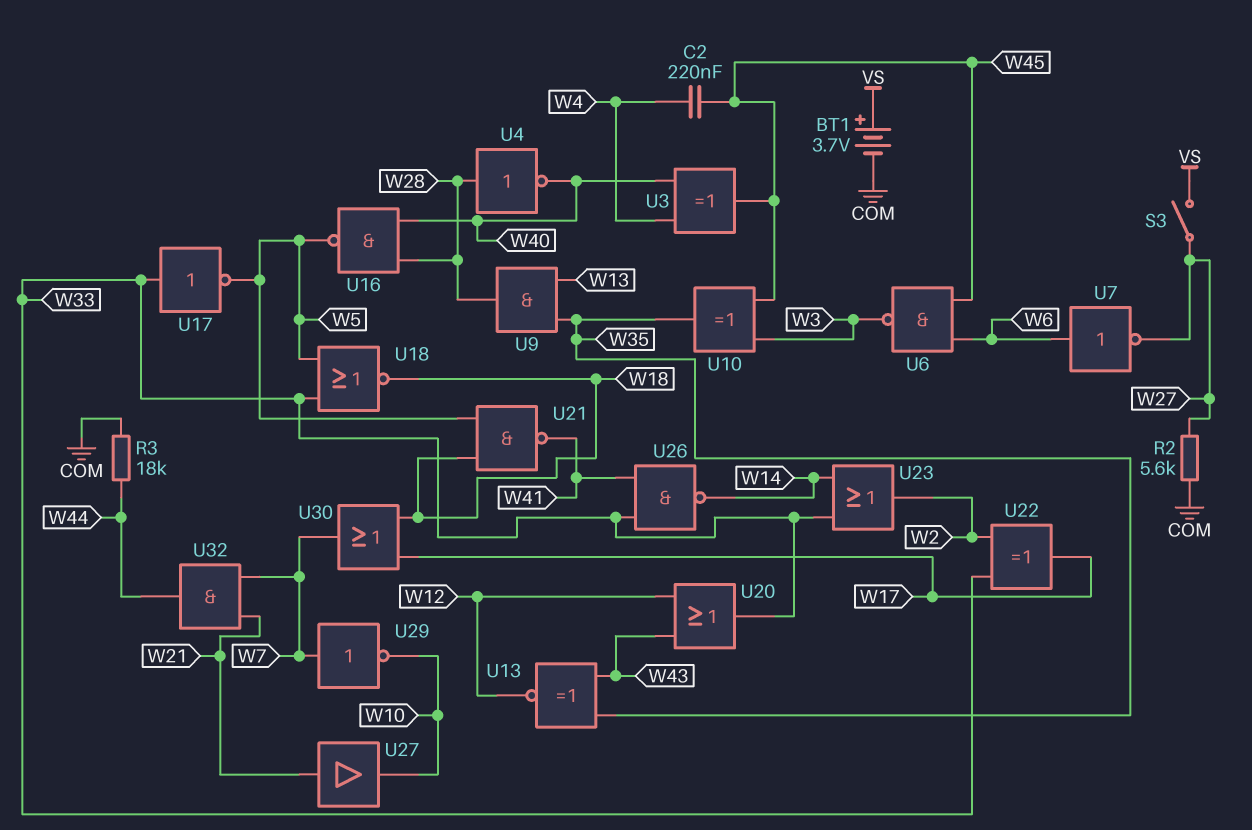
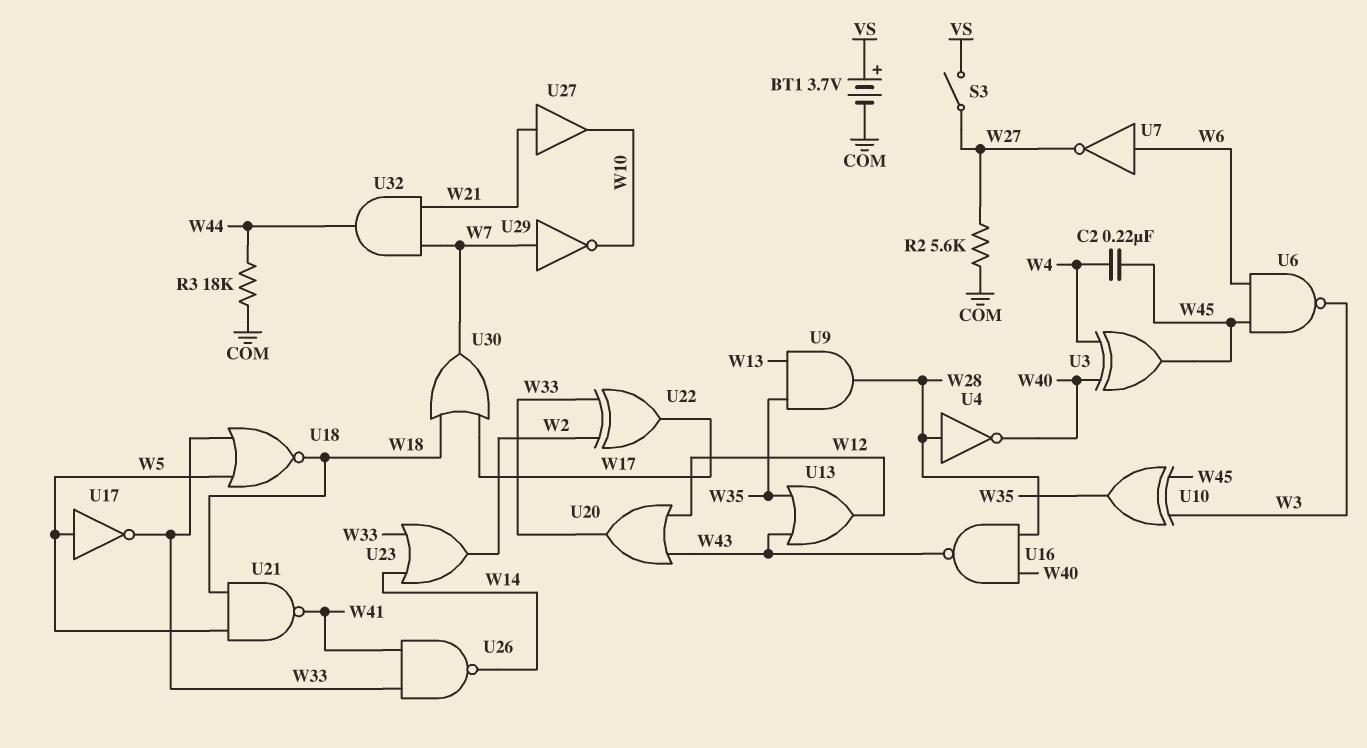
U13: XNOR (in W35, in W43, out W12) -> OR (in W35, in W43, out W12)
U16: NAND (in W28, in W40, out W5) -> NAND (in W28, in W40, out W43)
U17: NOT (in W33, out W5) -> NOT (in W5, out W33)

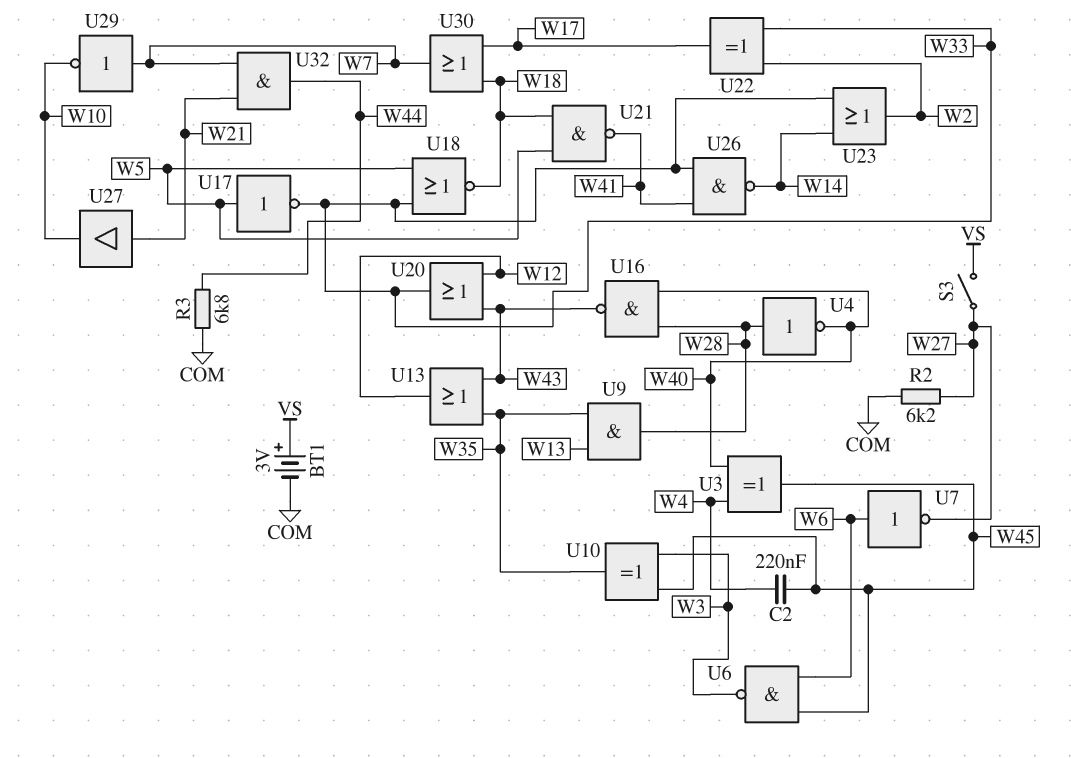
BT1: 3.7V (plus VS, minus COM) -> 3V (plus VS, minus COM)
R2: 5.6k (COM, W27) -> 6.2k (COM, W27)
R3: 18k (COM, W44) -> 6.8k (COM, W44)

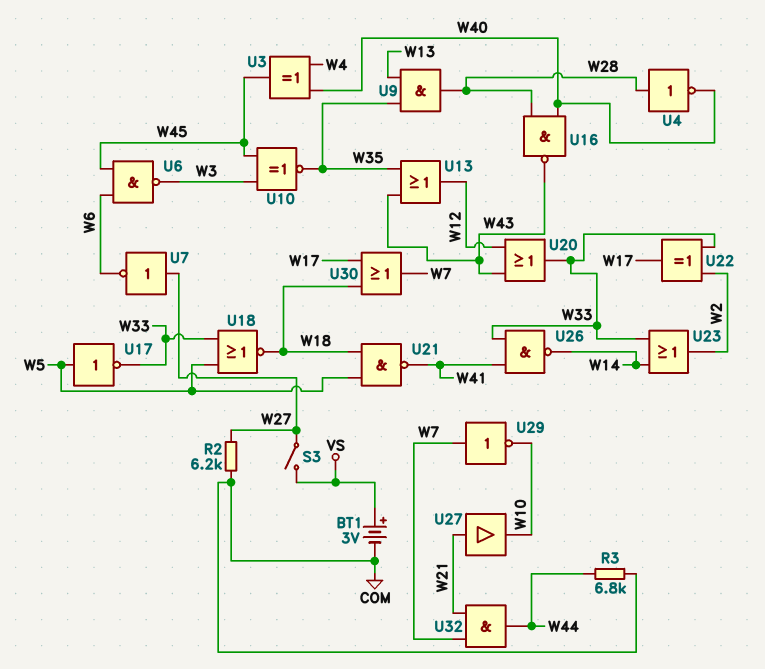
C2: 220nF (W4, W45) -> none
U7: NOT (in W6, out W27) -> NOT (in W27, out W6)
U10: XOR (in W3, in W45, out W35) -> XNOR (in W3, in W45, out W35)

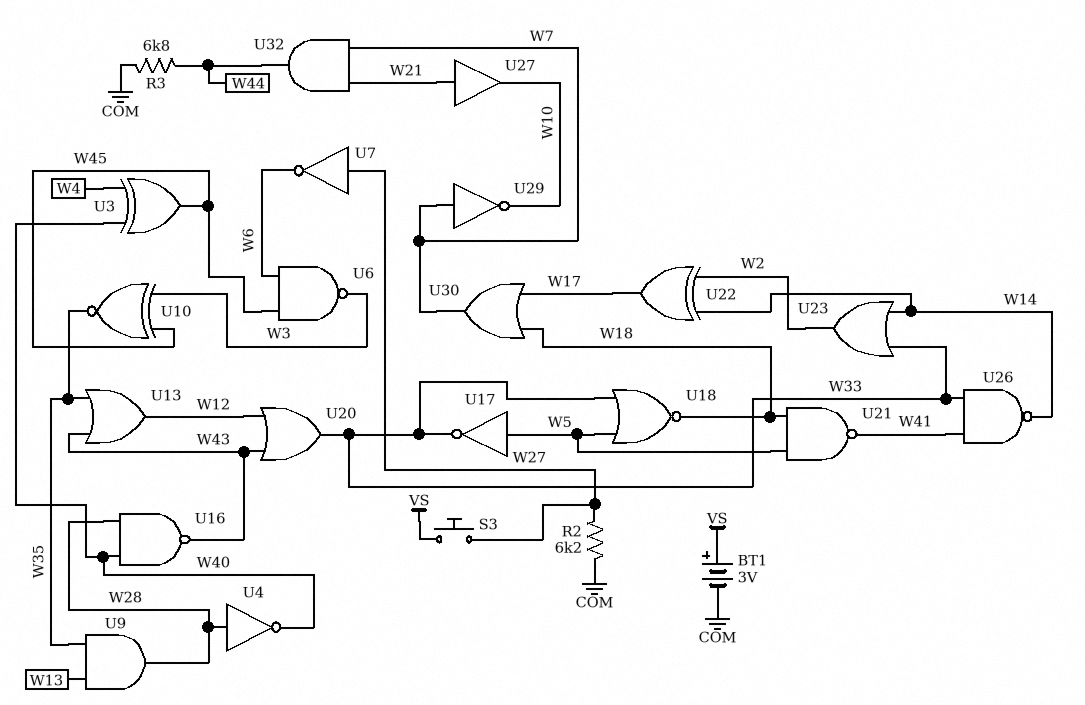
S3: switch (VS, W27) -> button (VS, W27)
U22: XOR (in W2, in W33, out W17) -> XOR (in W2, in W14, out W17)

